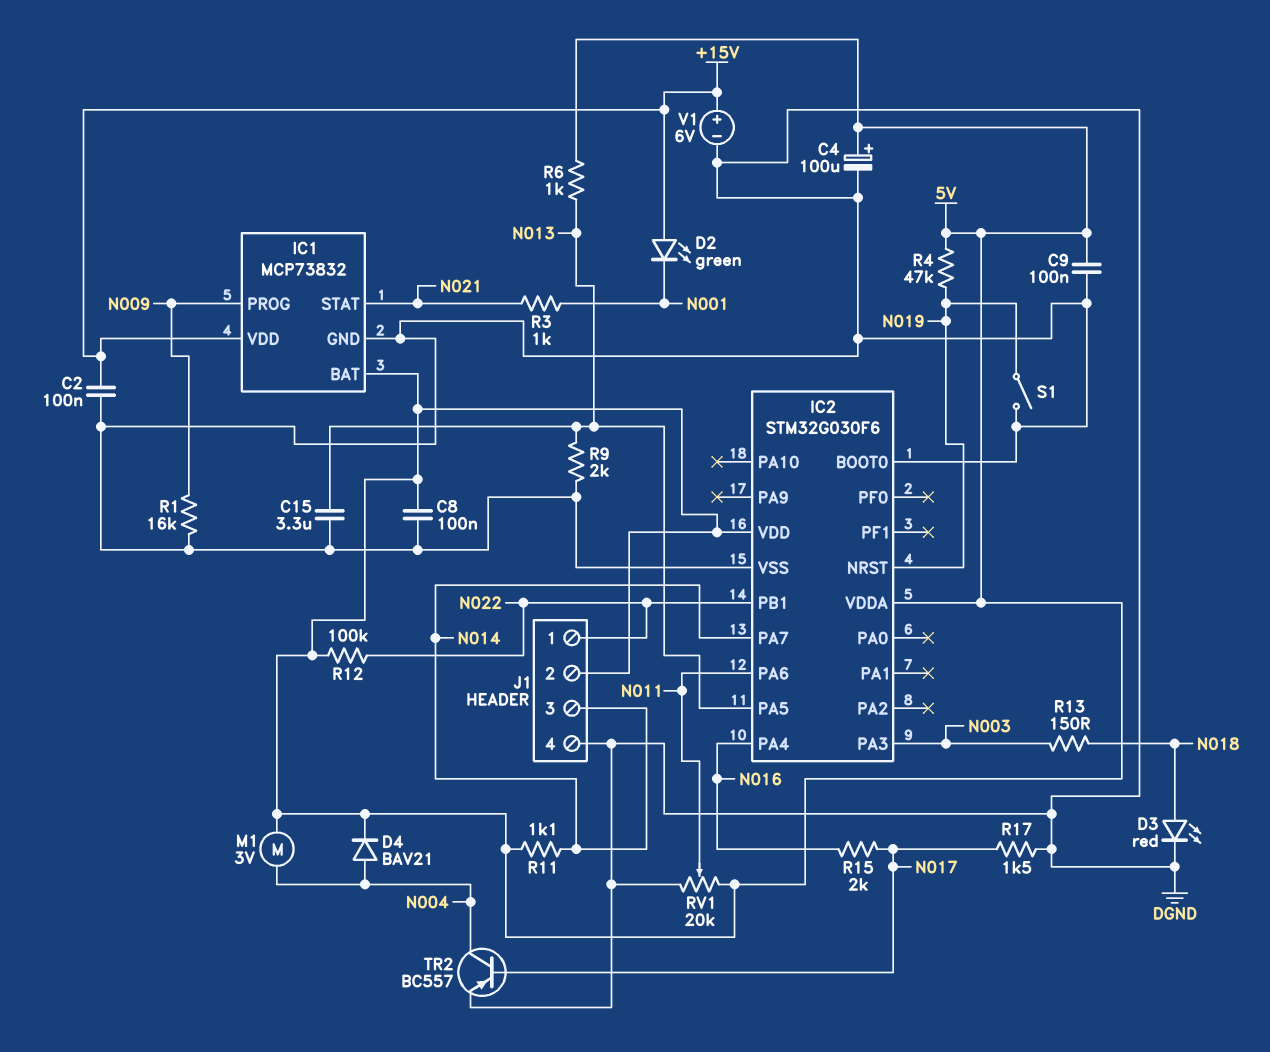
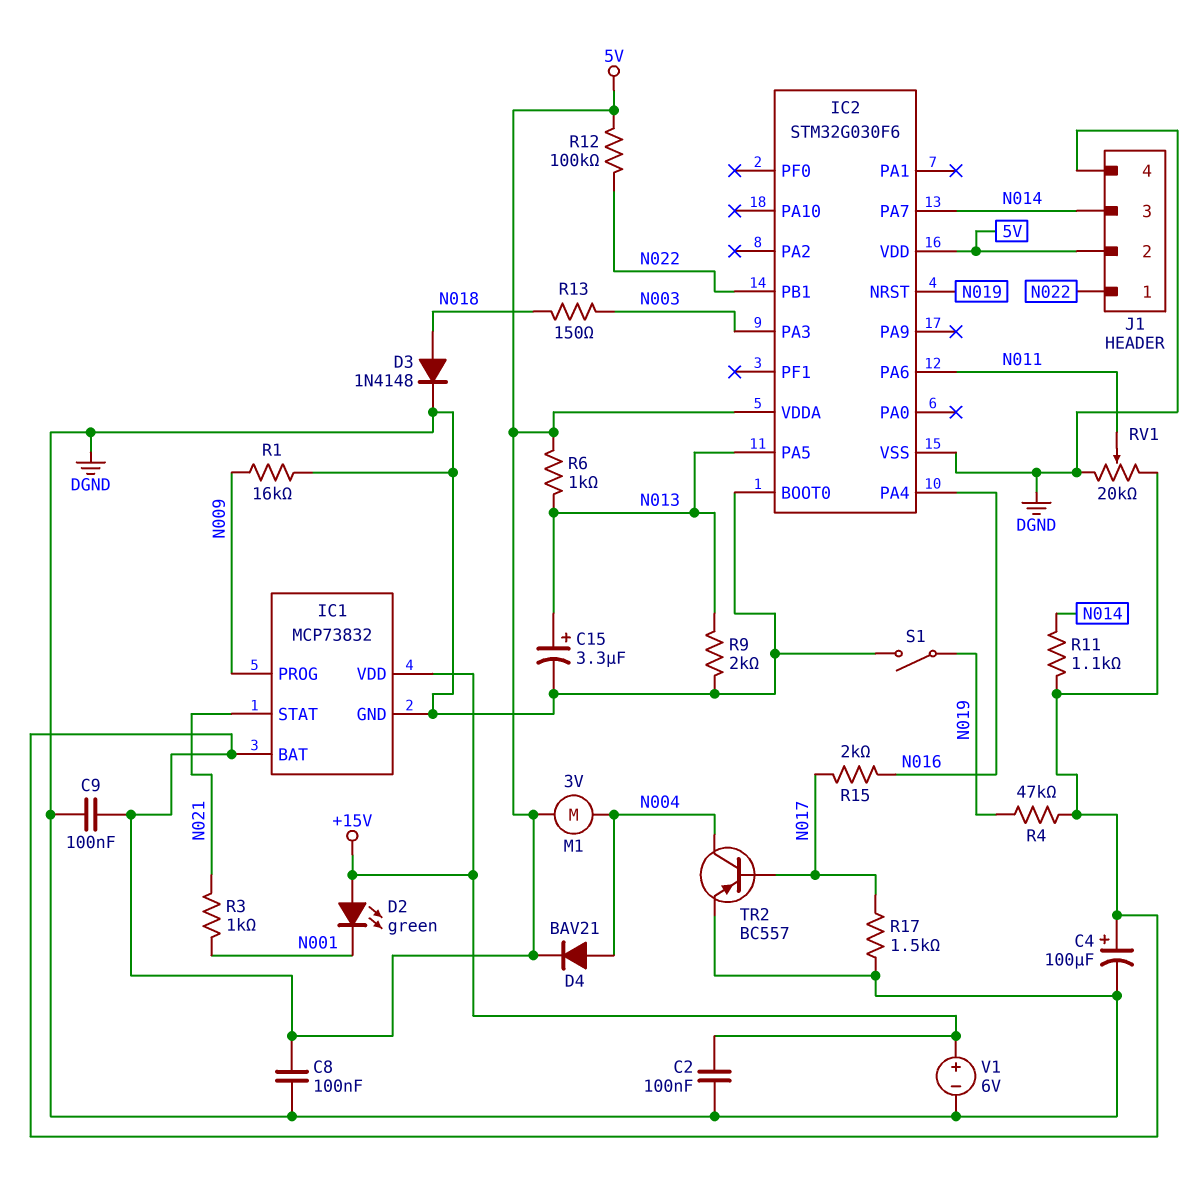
C15: 3.3uF (DGND, N013) -> 3.3uF (plus N013, minus DGND)
D3: LED red (A N018, K DGND) -> diode 1N4148 (A N018, K DGND)

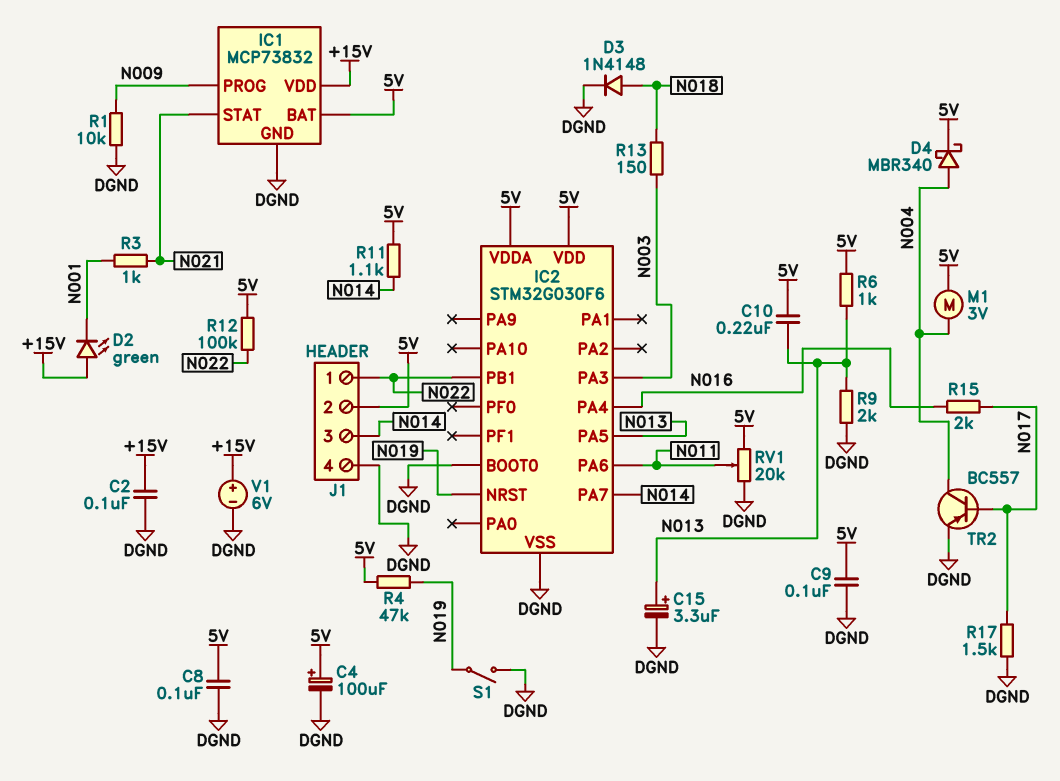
C10: none -> 220nF (5V, N013)
D4: diode BAV21 (A N004, K 5V) -> schottky MBR340 (A N004, K 5V)
R1: 16k (DGND, N009) -> 10k (DGND, N009)

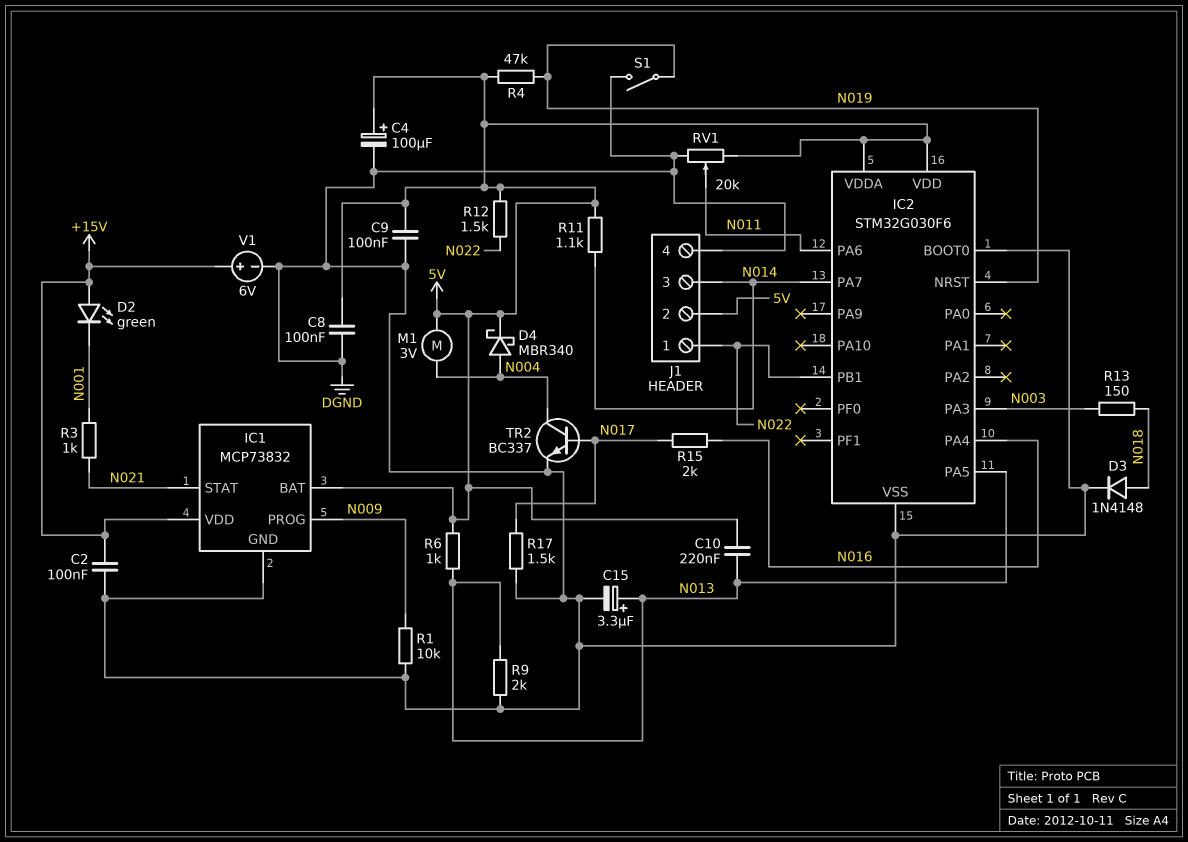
R12: 100k (5V, N022) -> 1.5k (5V, N022)
TR2: PNP BC557 (B N017, C N004, E DGND) -> NPN BC337 (B N017, C N004, E DGND)

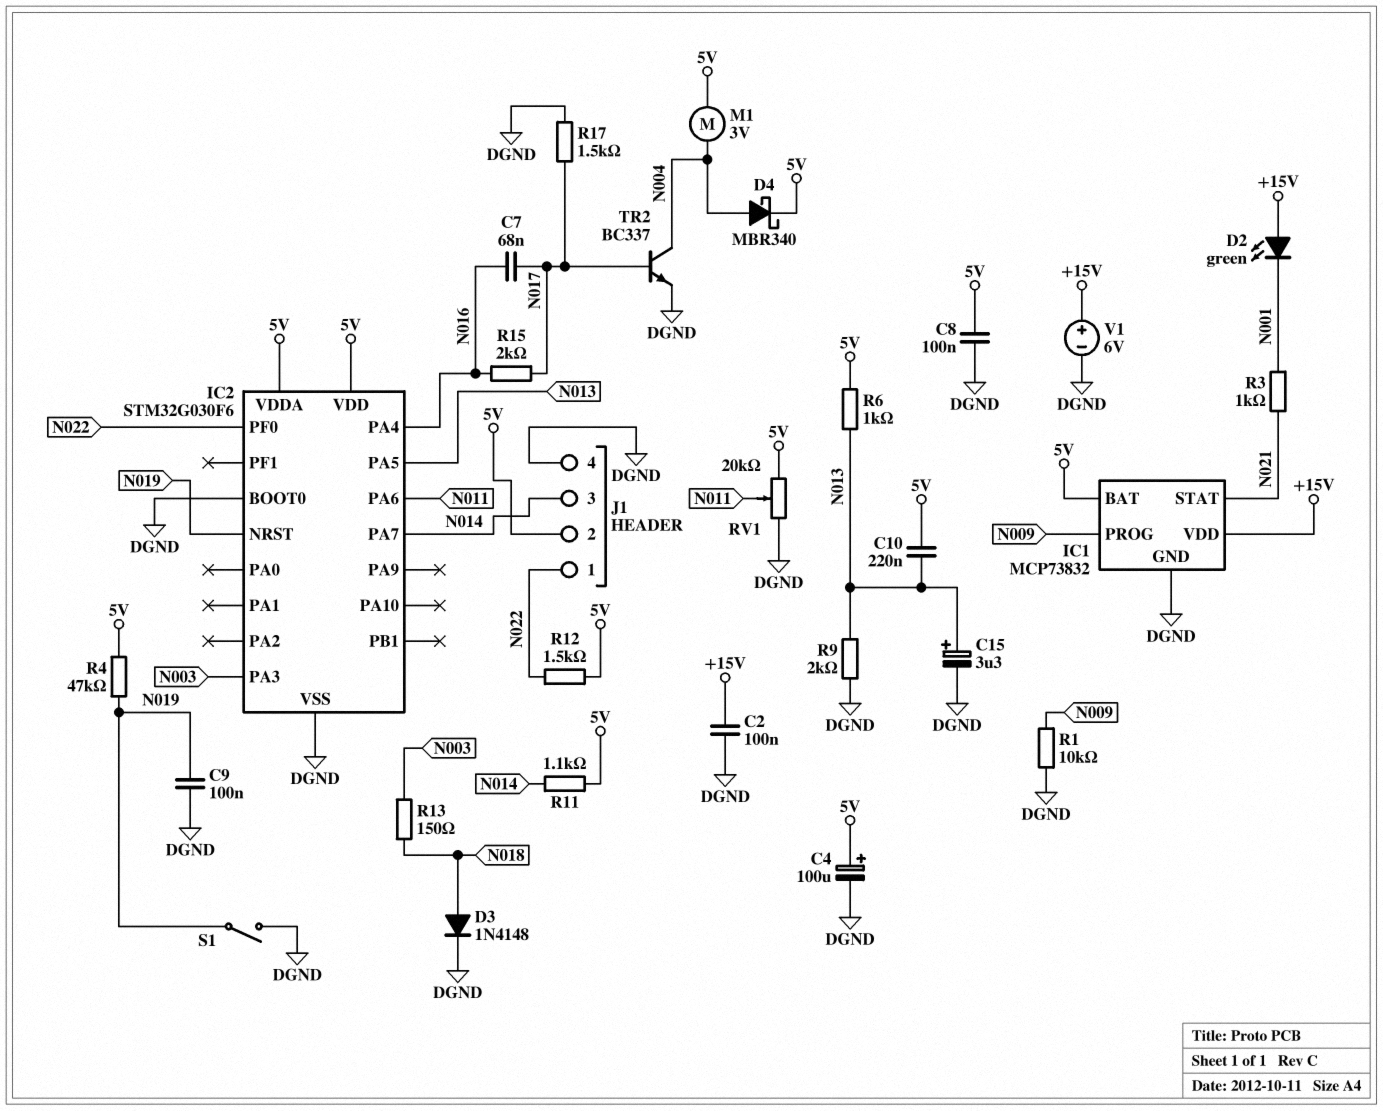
C7: none -> 68nF (N016, N017)
C9: 100nF (5V, DGND) -> 100nF (DGND, N019)
IC2 pin PB1: N022 -> none
IC2 pin PF0: none -> N022

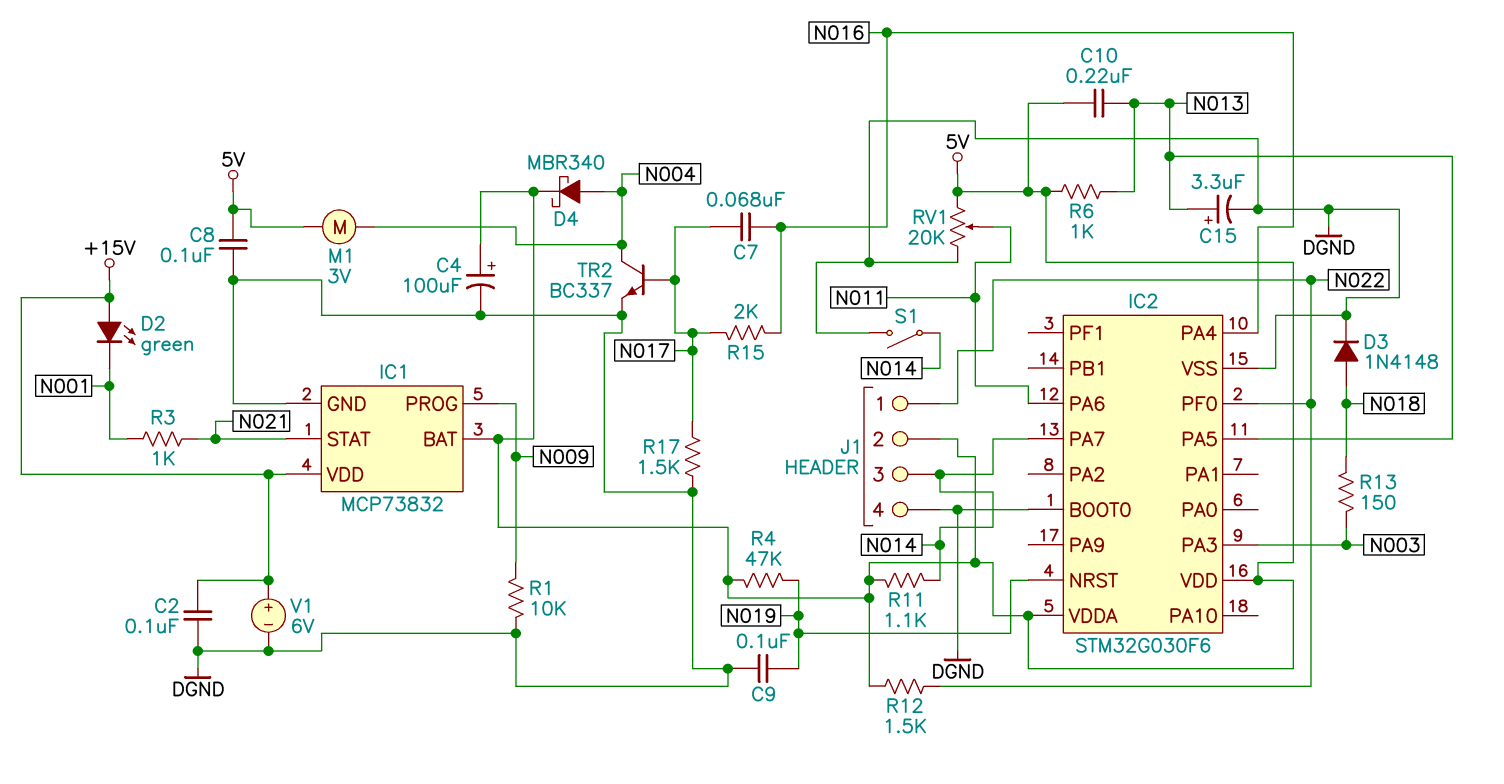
R9: 2k (DGND, N013) -> none
S1: switch (DGND, N019) -> switch (DGND, N014)

